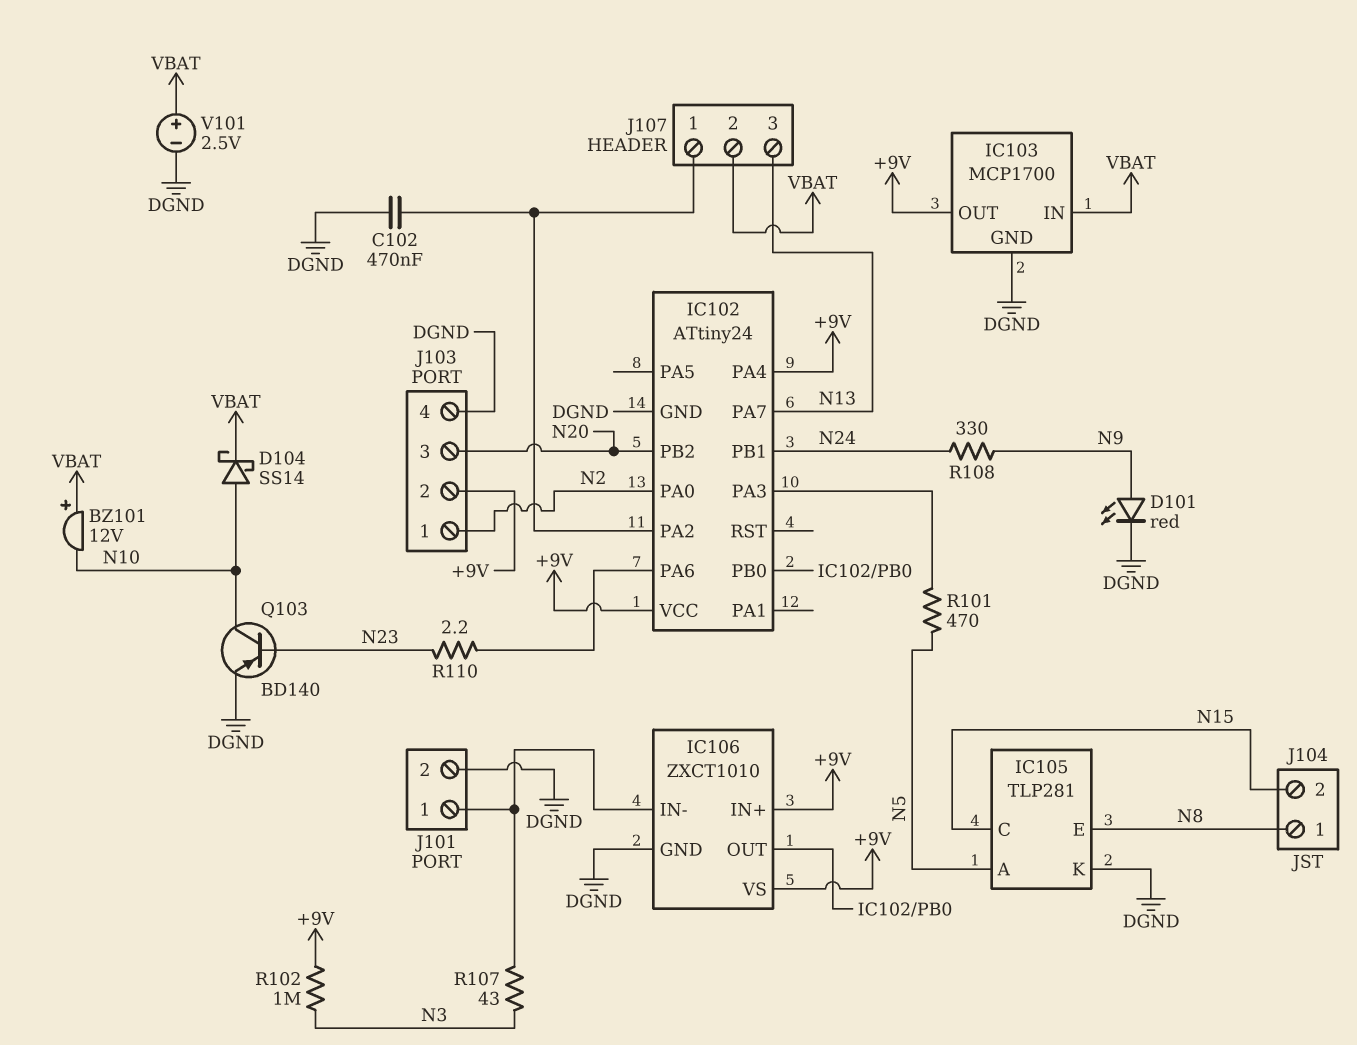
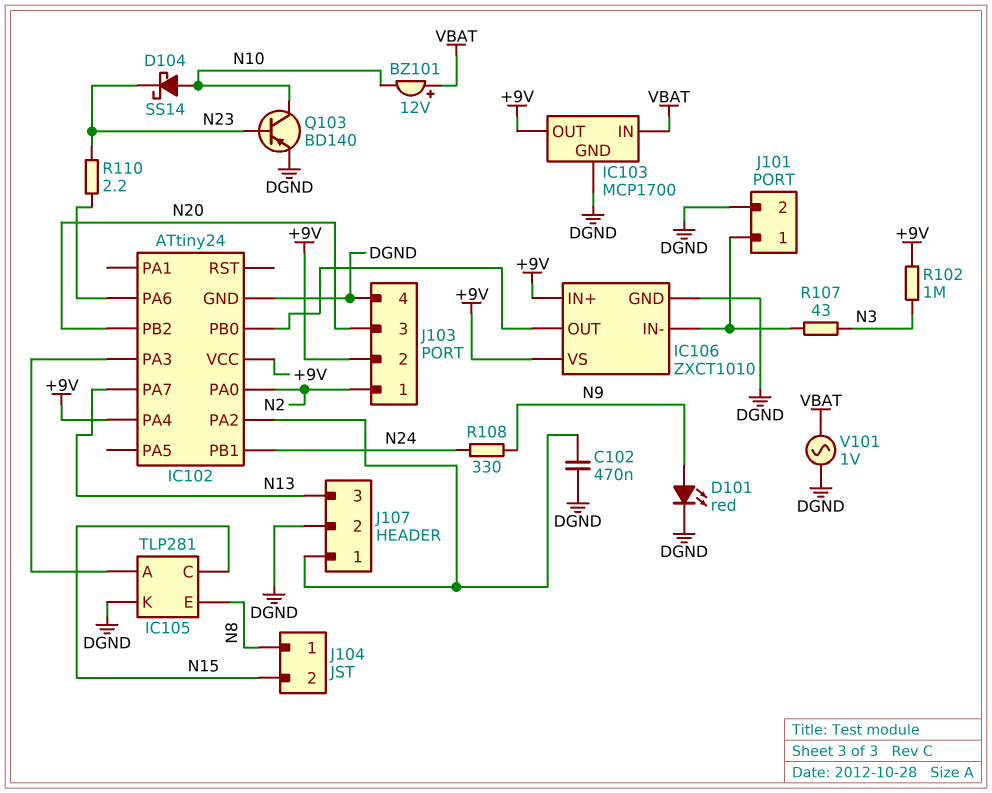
D104: schottky SS14 (A N10, K VBAT) -> schottky SS14 (A N10, K N23)
IC105 pin A: N5 -> IC102/PA3
J107 pin 2: VBAT -> DGND
R101: 470 (IC102/PA3, N5) -> none
V101: 2.5V (plus VBAT, minus DGND) -> AC 1V (DGND, VBAT)

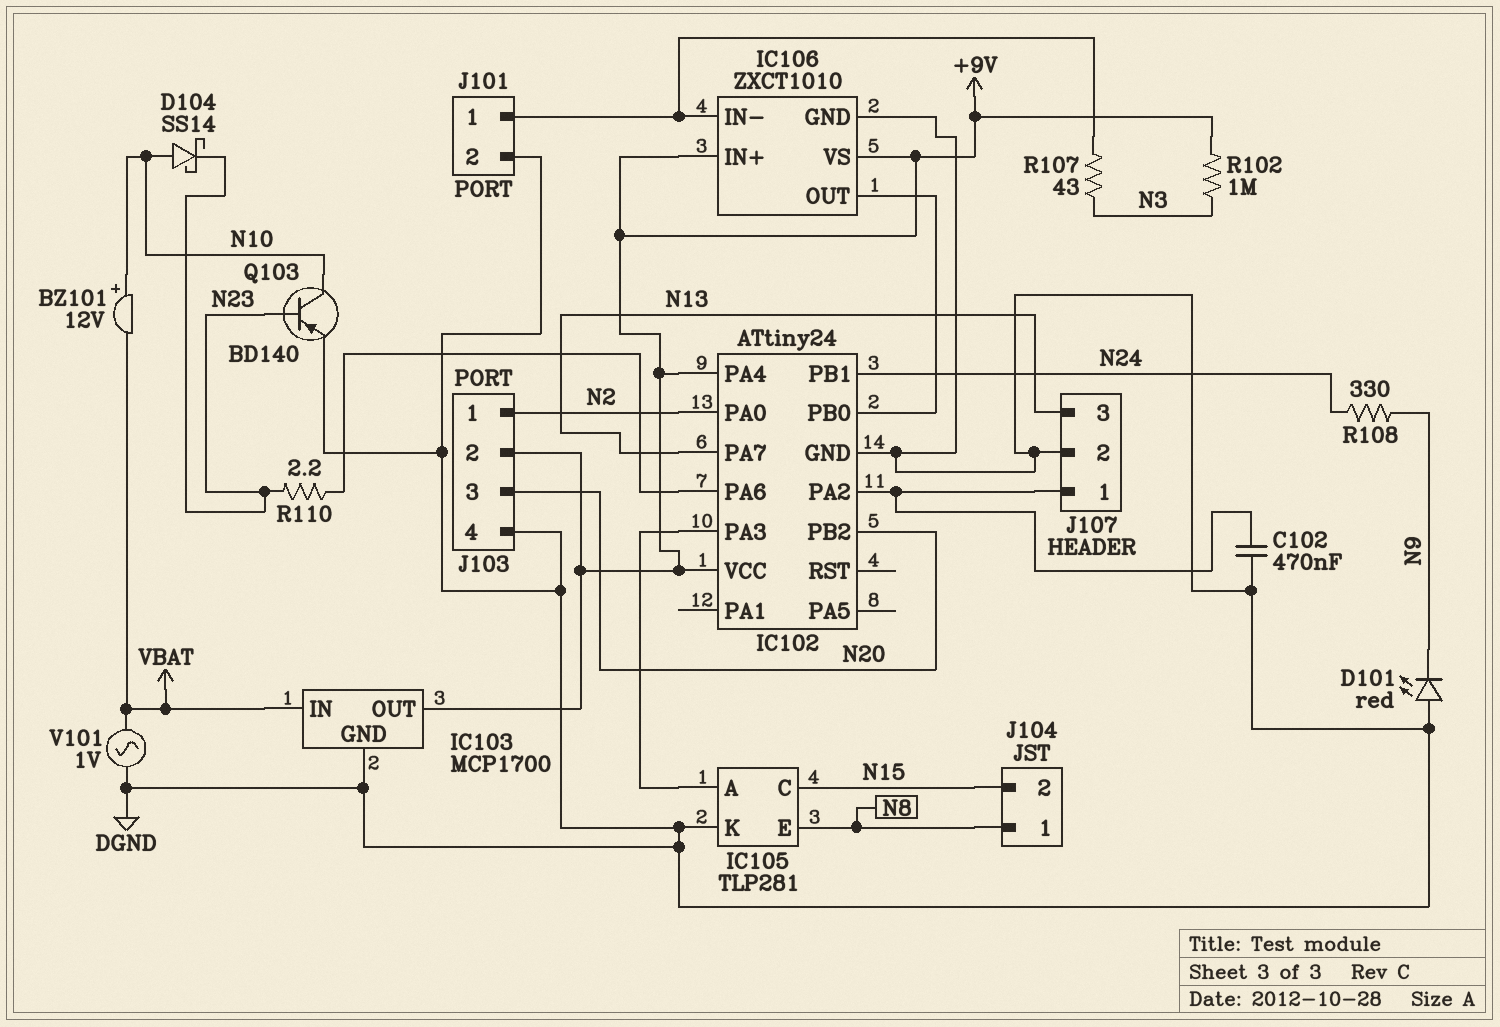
BZ101: buzzer 12V (plus VBAT, minus N10) -> buzzer 12V (plus N10, minus VBAT)
D101: LED red (A N9, K DGND) -> LED red (A DGND, K N9)

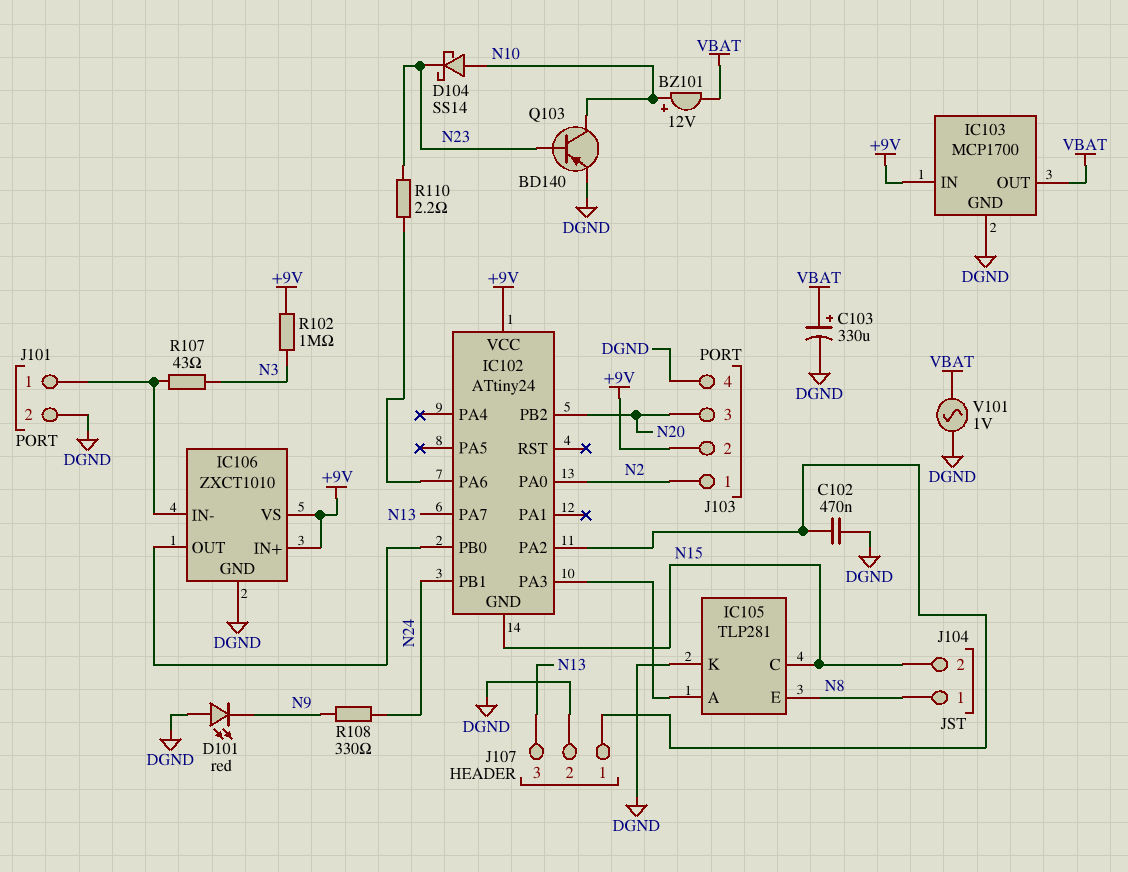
C103: none -> 330uF (plus VBAT, minus DGND)
IC102 pin GND: DGND -> N15
IC102 pin PA4: +9V -> none
IC103 pin IN: VBAT -> +9V
IC103 pin OUT: +9V -> VBAT

